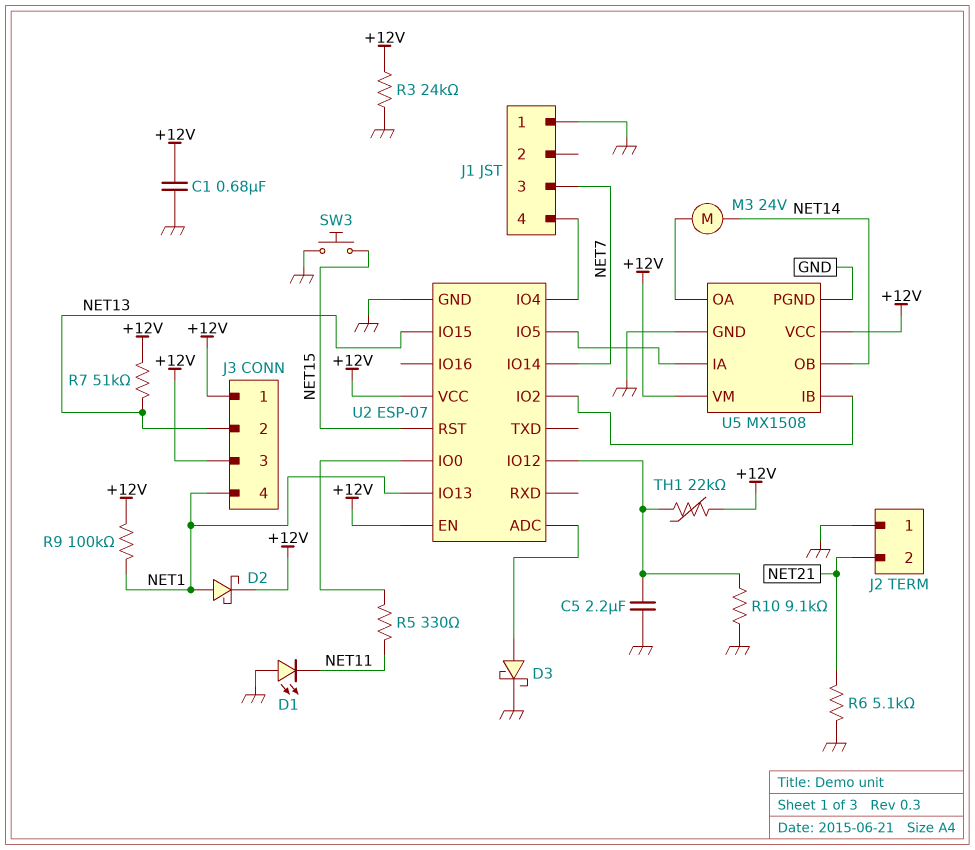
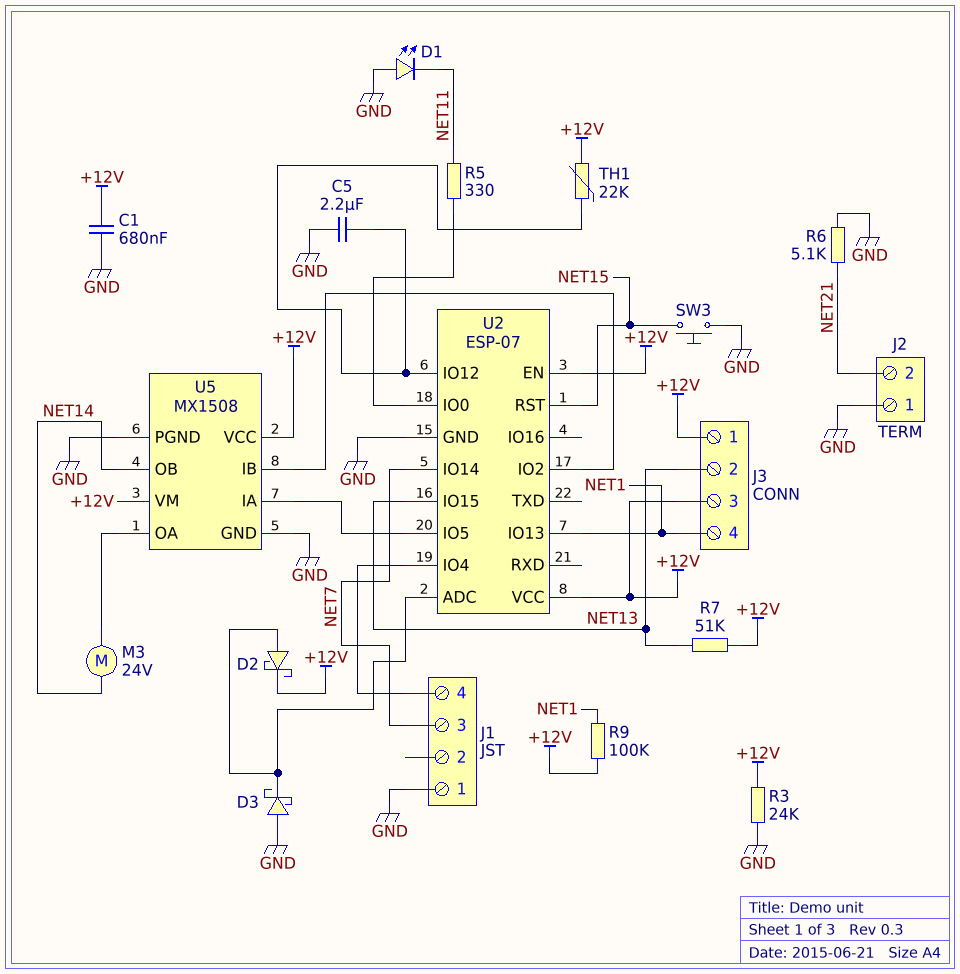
D2: schottky (A NET1, K +12V) -> schottky (A U2/ADC, K +12V)
D3: schottky (A U2/ADC, K GND) -> schottky (A GND, K U2/ADC)
R10: 9.1k (GND, U2/IO12) -> none

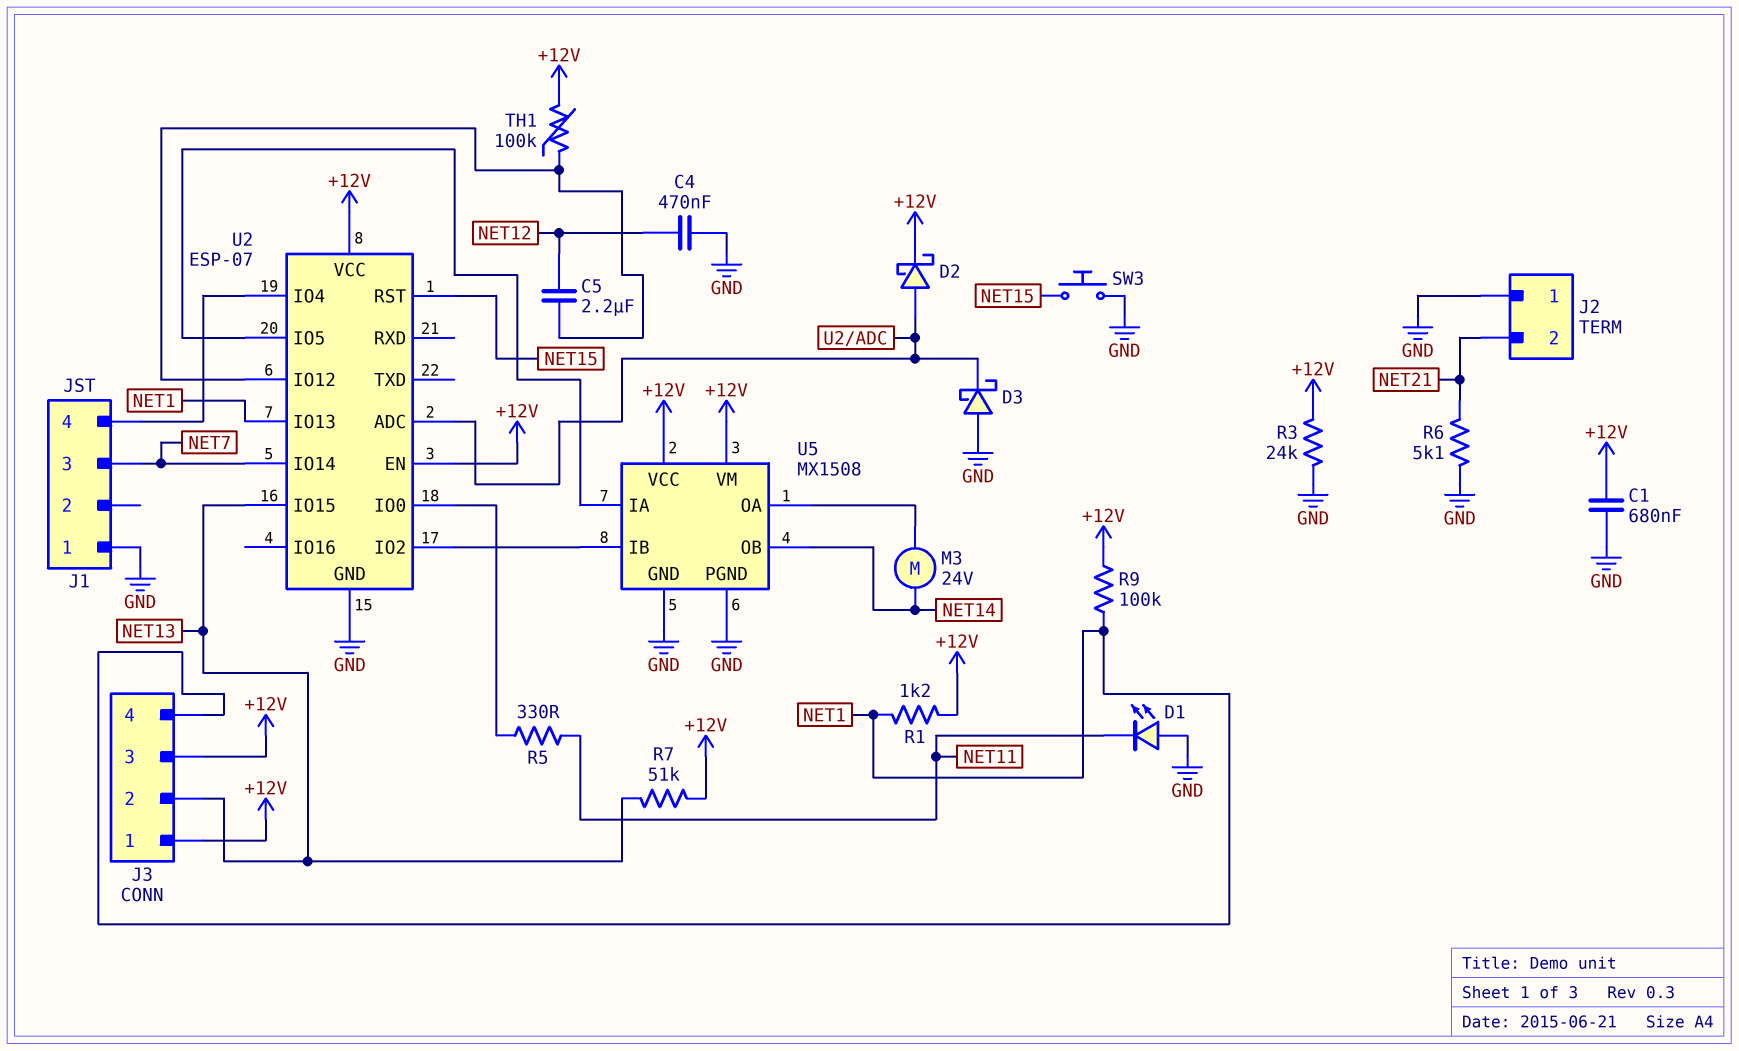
C4: none -> 470nF (GND, NET12)
C5: 2.2uF (GND, U2/IO12) -> 2.2uF (NET12, U2/IO12)
R1: none -> 1.2k (+12V, NET1)
TH1: 22k (+12V, U2/IO12) -> 100k (+12V, U2/IO12)

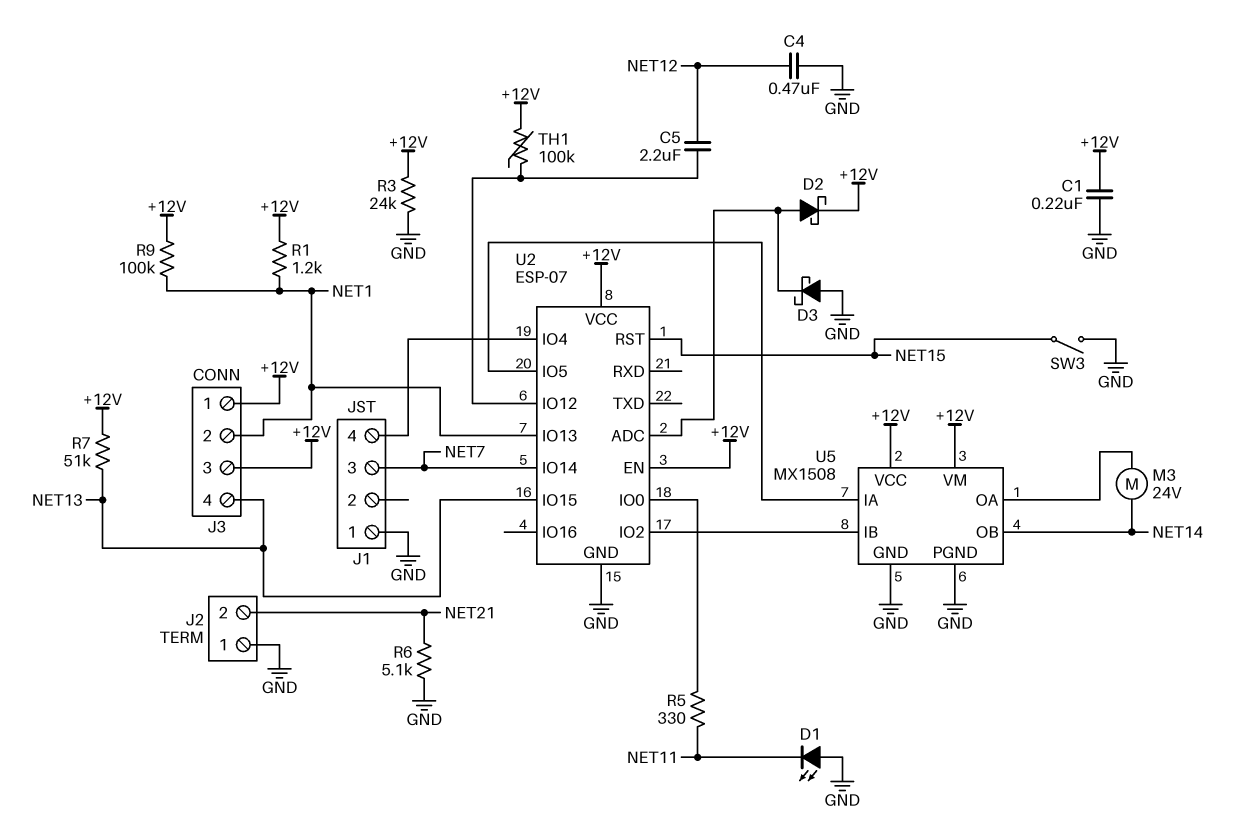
C1: 680nF (+12V, GND) -> 220nF (+12V, GND)
J3 pin 2: NET13 -> NET1
J3 pin 4: NET1 -> NET13
SW3: button (GND, NET15) -> switch (GND, NET15)

